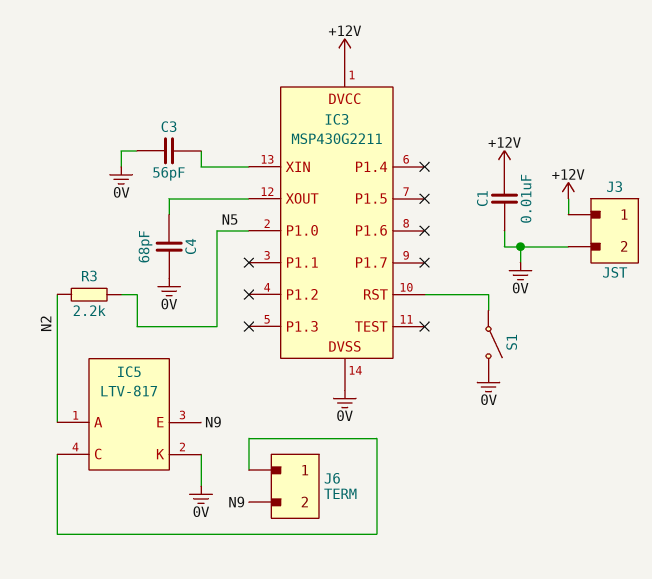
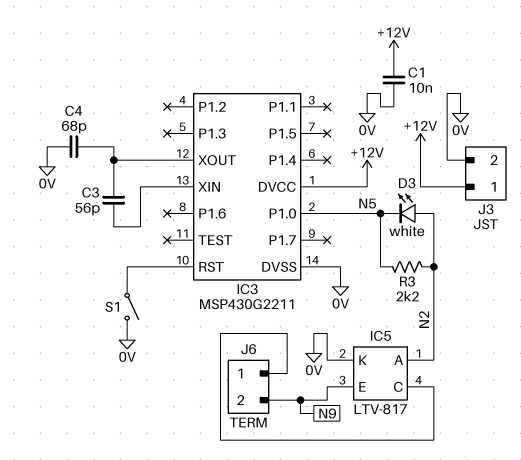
C3: 56pF (0V, IC3/XIN) -> 56pF (IC3/XIN, IC3/XOUT)
D3: none -> LED white (A N2, K N5)

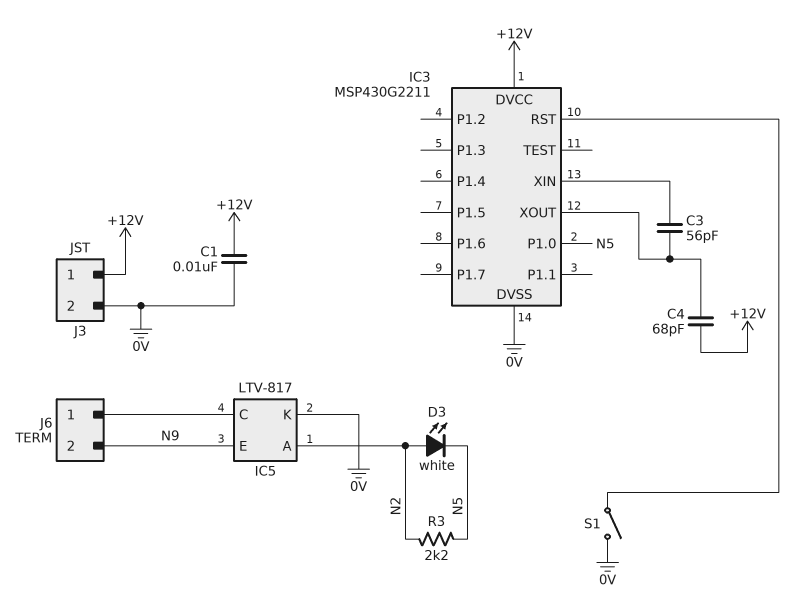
C4: 68pF (0V, IC3/XOUT) -> 68pF (+12V, IC3/XOUT)

